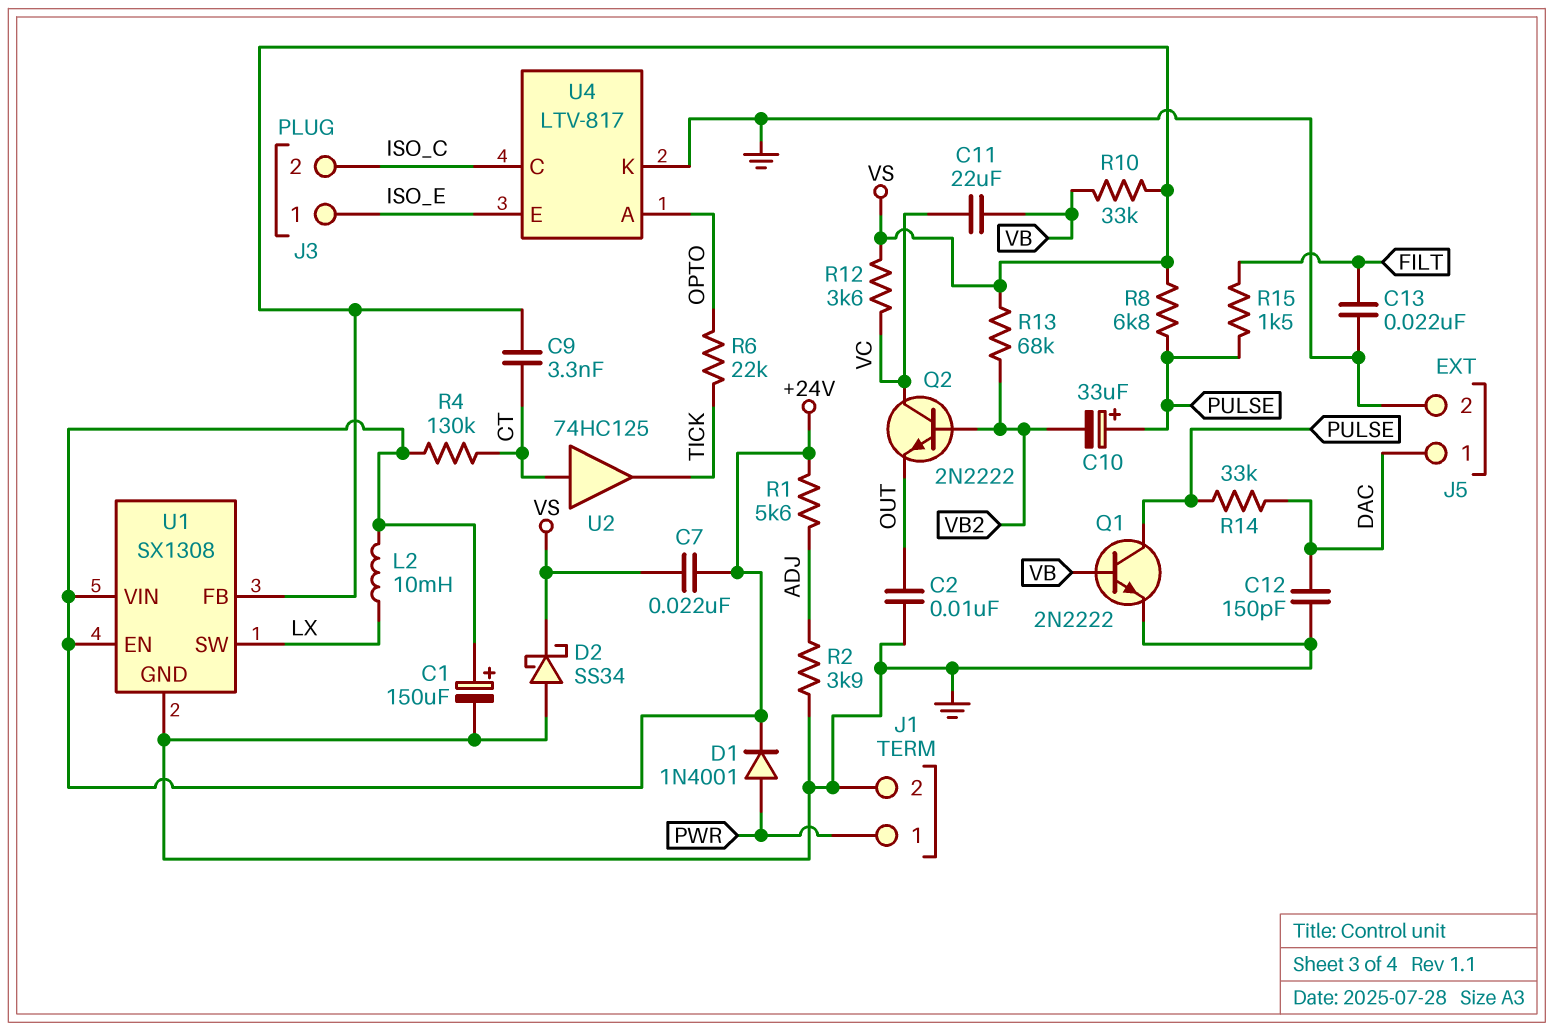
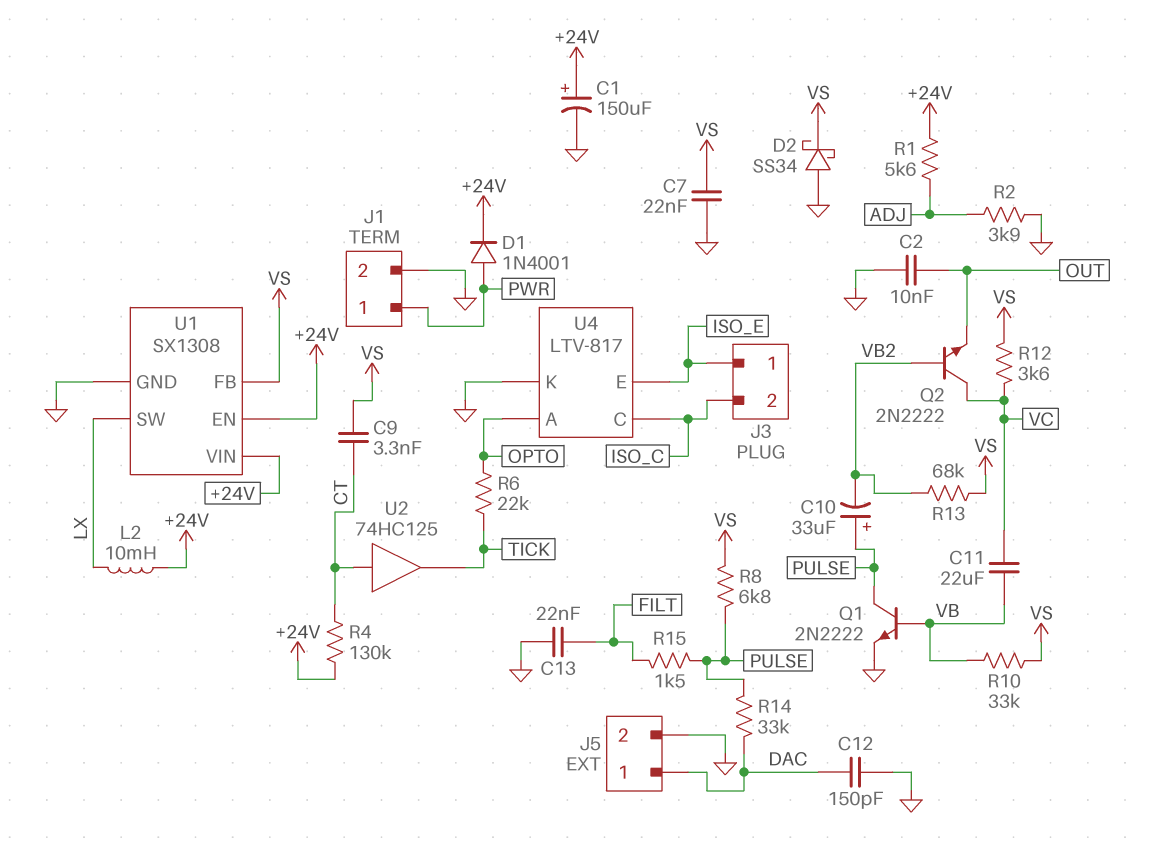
C7: 22nF (+24V, VS) -> 22nF (GND, VS)

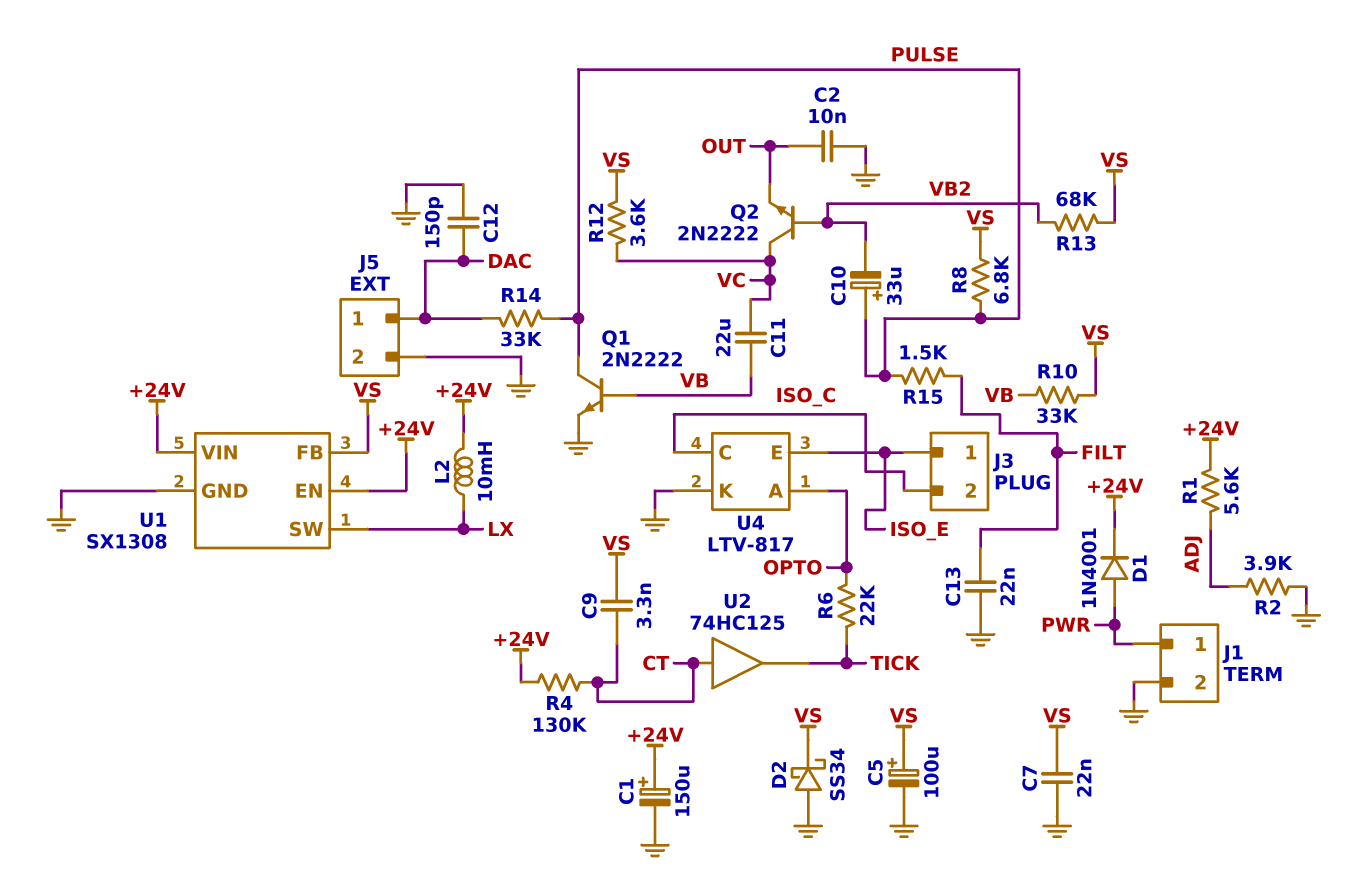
C5: none -> 100uF (plus VS, minus GND)

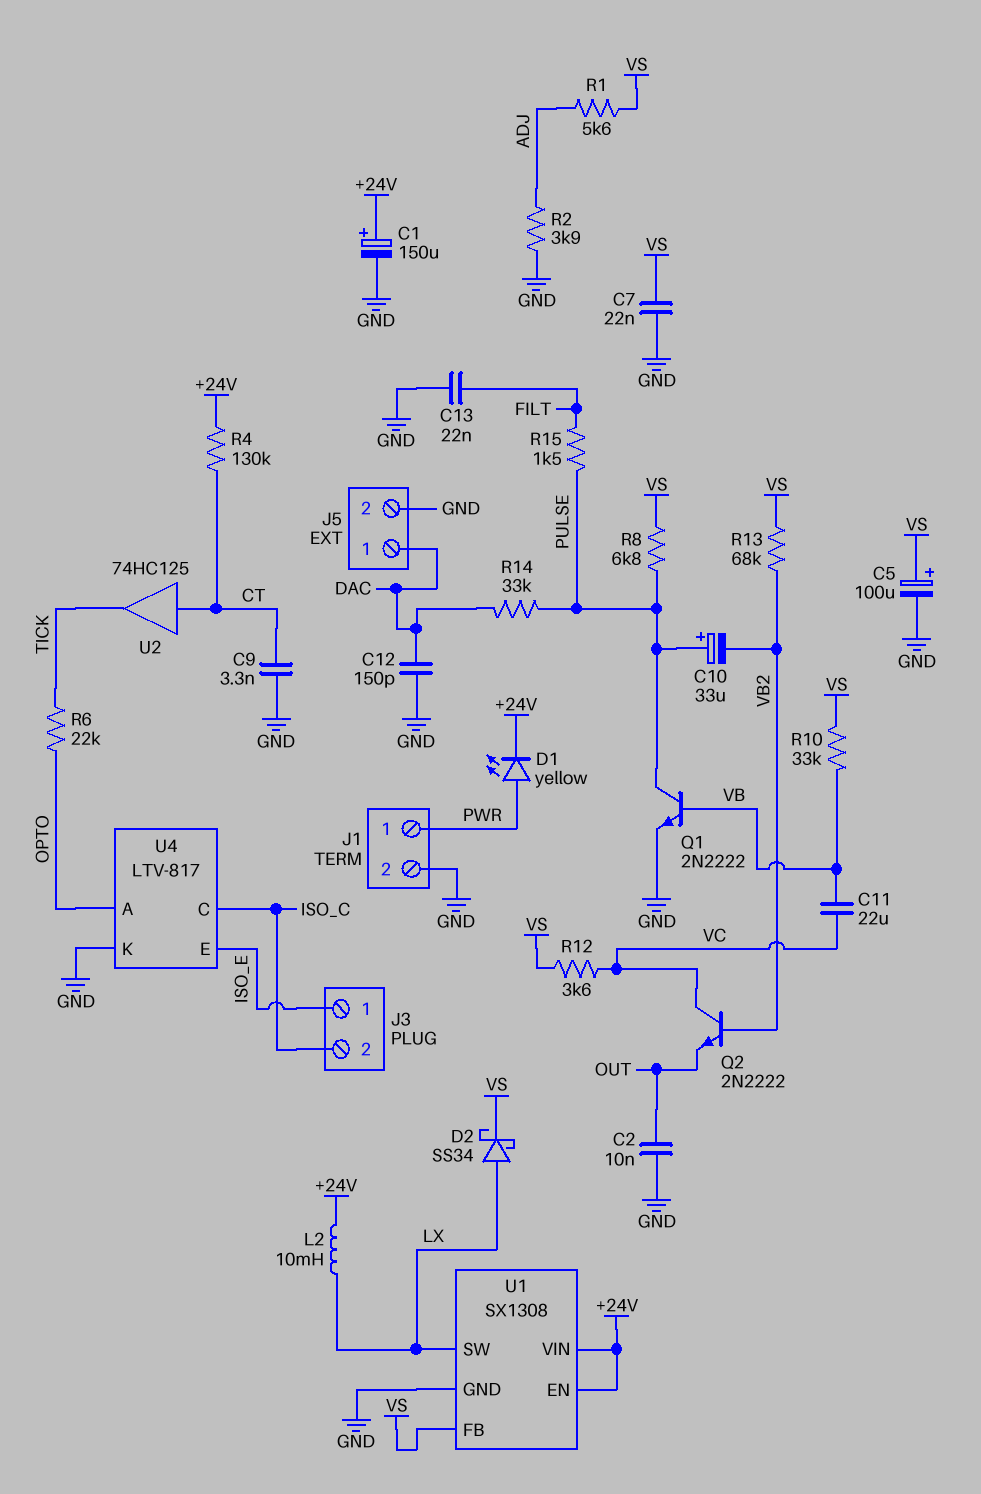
C9: 3.3nF (CT, VS) -> 3.3nF (CT, GND)
D1: diode 1N4001 (A PWR, K +24V) -> LED yellow (A PWR, K +24V)
D2: schottky SS34 (A GND, K VS) -> schottky SS34 (A LX, K VS)
R1: 5.6k (+24V, ADJ) -> 5.6k (ADJ, VS)

